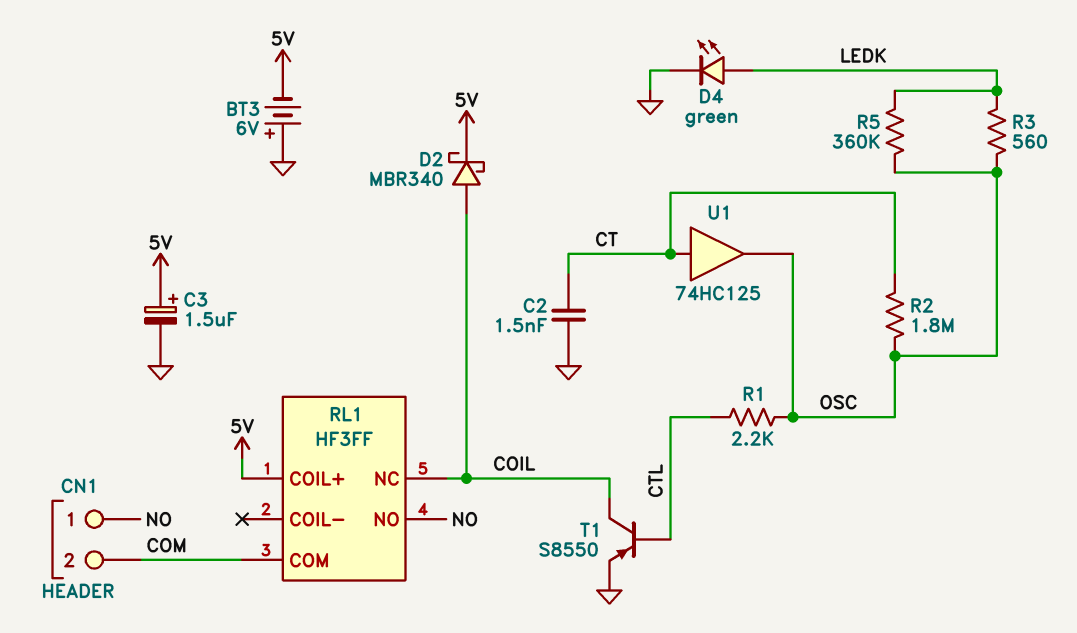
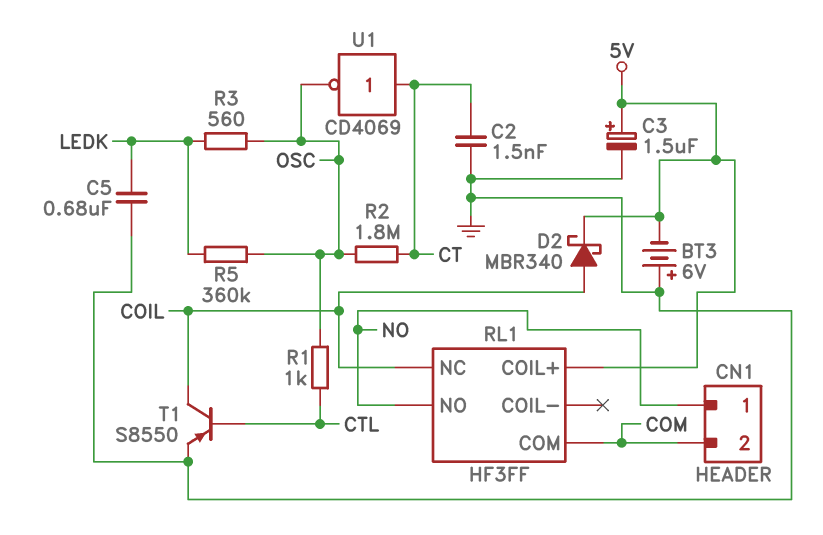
C5: none -> 680nF (GND, LEDK)
D4: LED green (A LEDK, K GND) -> none
R1: 2.2k (CTL, OSC) -> 1k (CTL, OSC)
U1: buffer 74HC125 (in CT, out OSC) -> NOT CD4069 (in CT, out OSC)

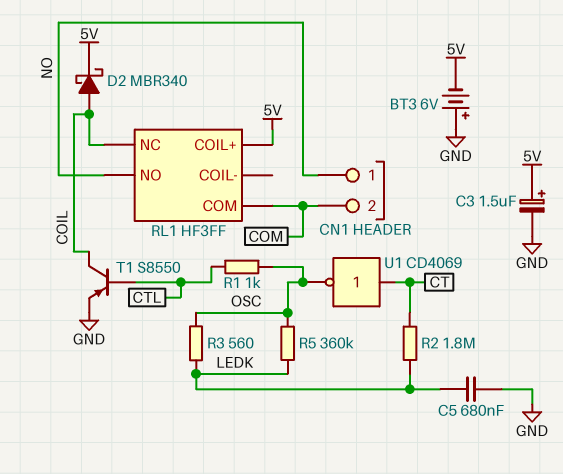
C2: 1.5nF (CT, GND) -> none
R2: 1.8M (CT, OSC) -> 1.8M (CT, LEDK)

